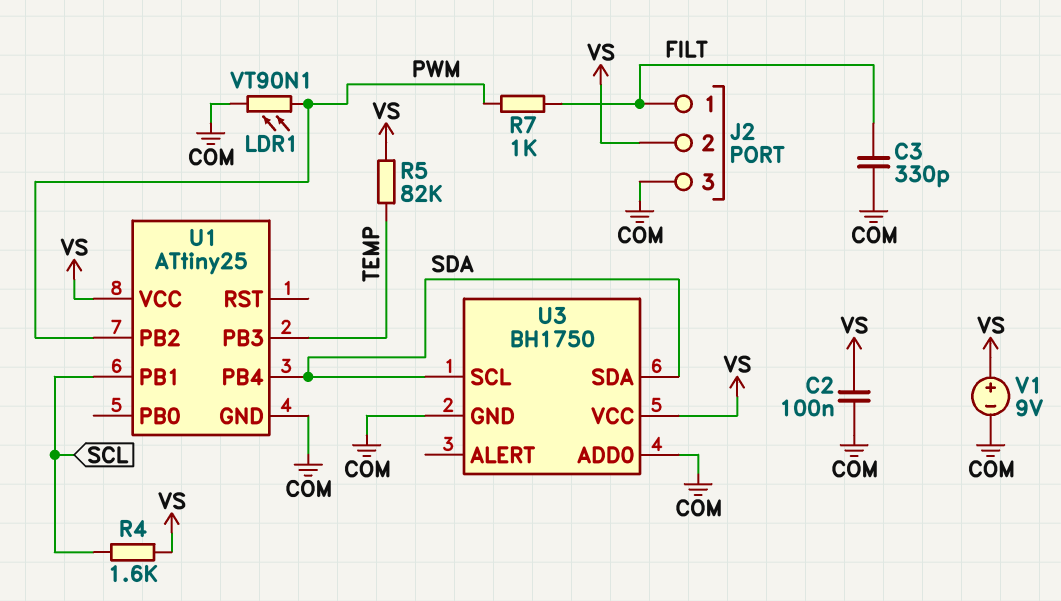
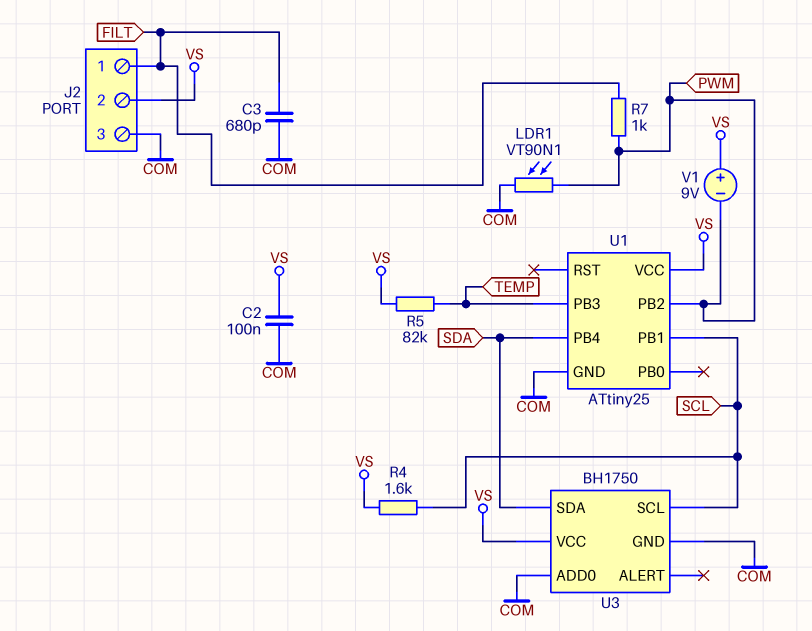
C3: 330pF (COM, FILT) -> 680pF (COM, FILT)
U3 pin SCL: SDA -> SCL
V1: 9V (plus VS, minus COM) -> 9V (plus VS, minus PWM)

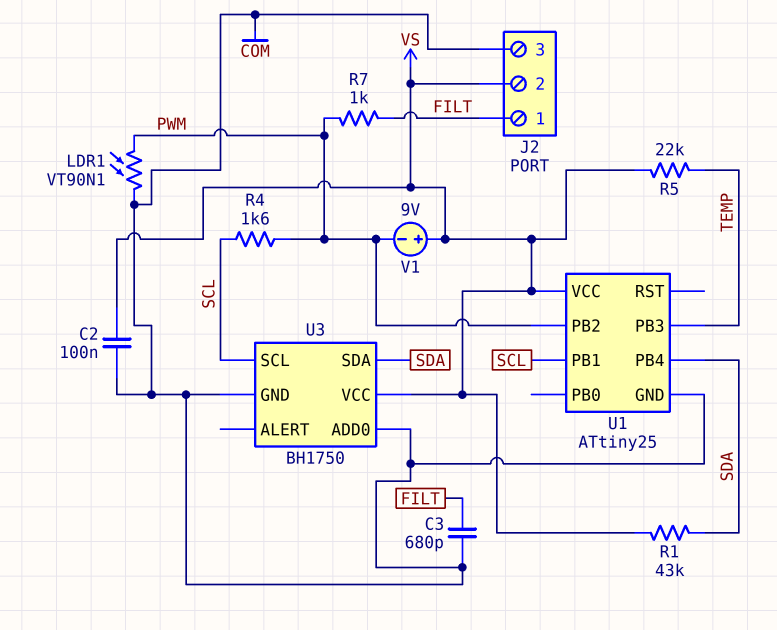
R1: none -> 43k (SDA, VS)
R4: 1.6k (SCL, VS) -> 1.6k (PWM, SCL)
R5: 82k (TEMP, VS) -> 22k (TEMP, VS)

